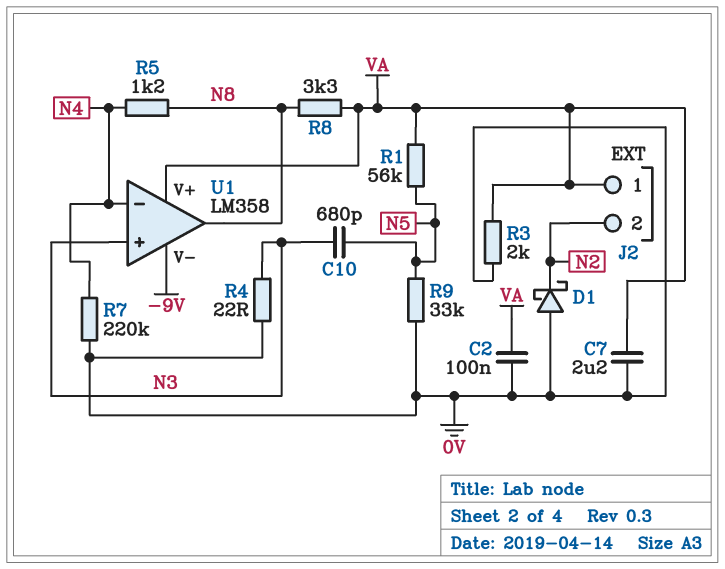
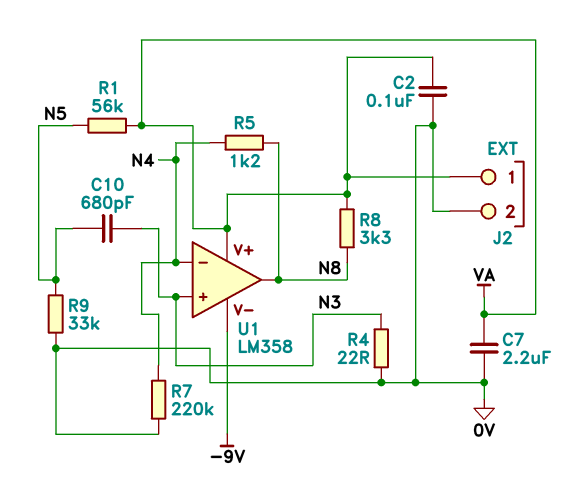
D1: schottky (A 0V, K N2) -> none
J2 pin 2: N2 -> 0V
R3: 2k (0V, VA) -> none

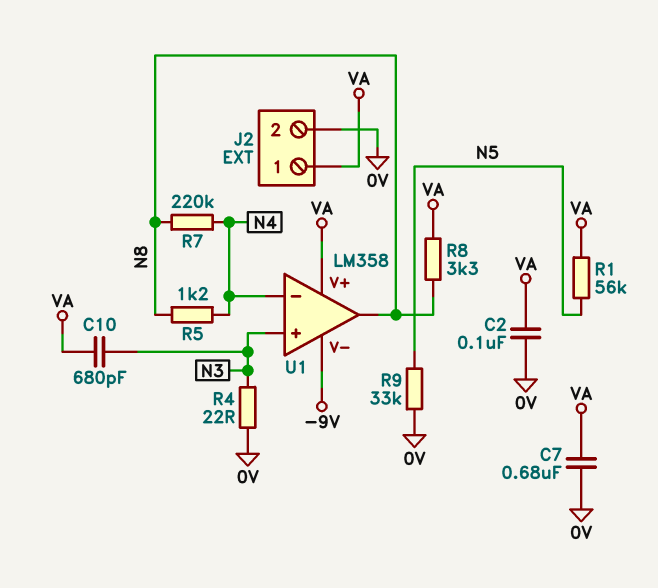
C7: 2.2uF (0V, VA) -> 680nF (0V, VA)
C10: 680pF (N3, N5) -> 680pF (N3, VA)
R7: 220k (0V, N4) -> 220k (N4, N8)

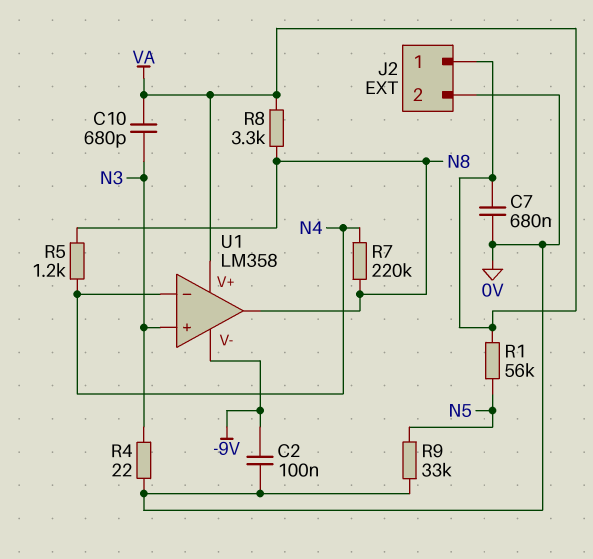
C2: 100nF (0V, VA) -> 100nF (-9V, 0V)

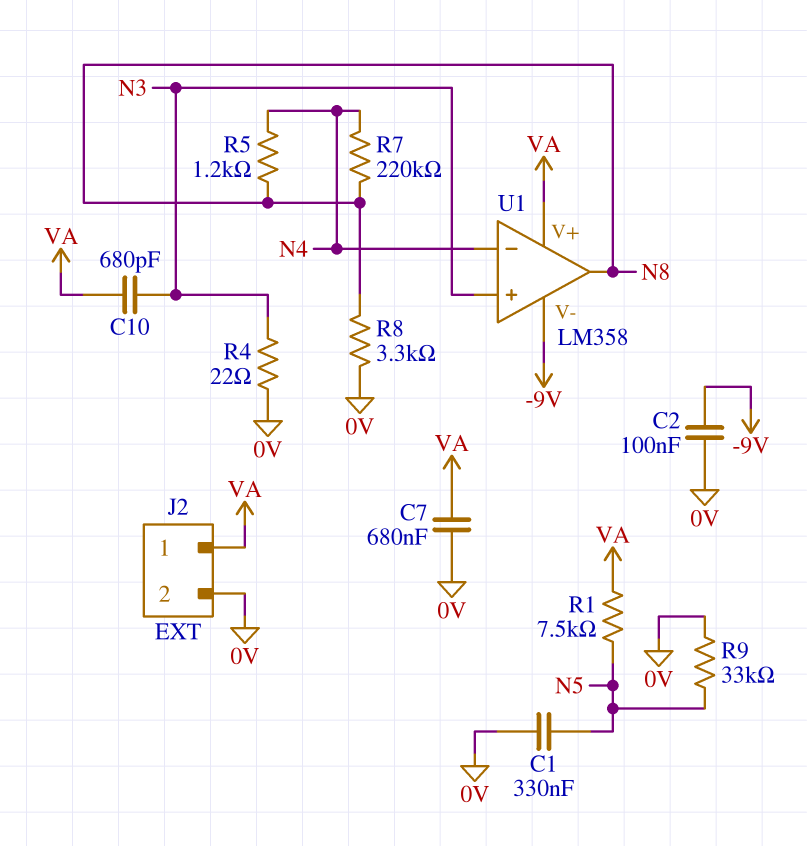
C1: none -> 330nF (0V, N5)
R1: 56k (N5, VA) -> 7.5k (N5, VA)
R8: 3.3k (N8, VA) -> 3.3k (0V, N8)

